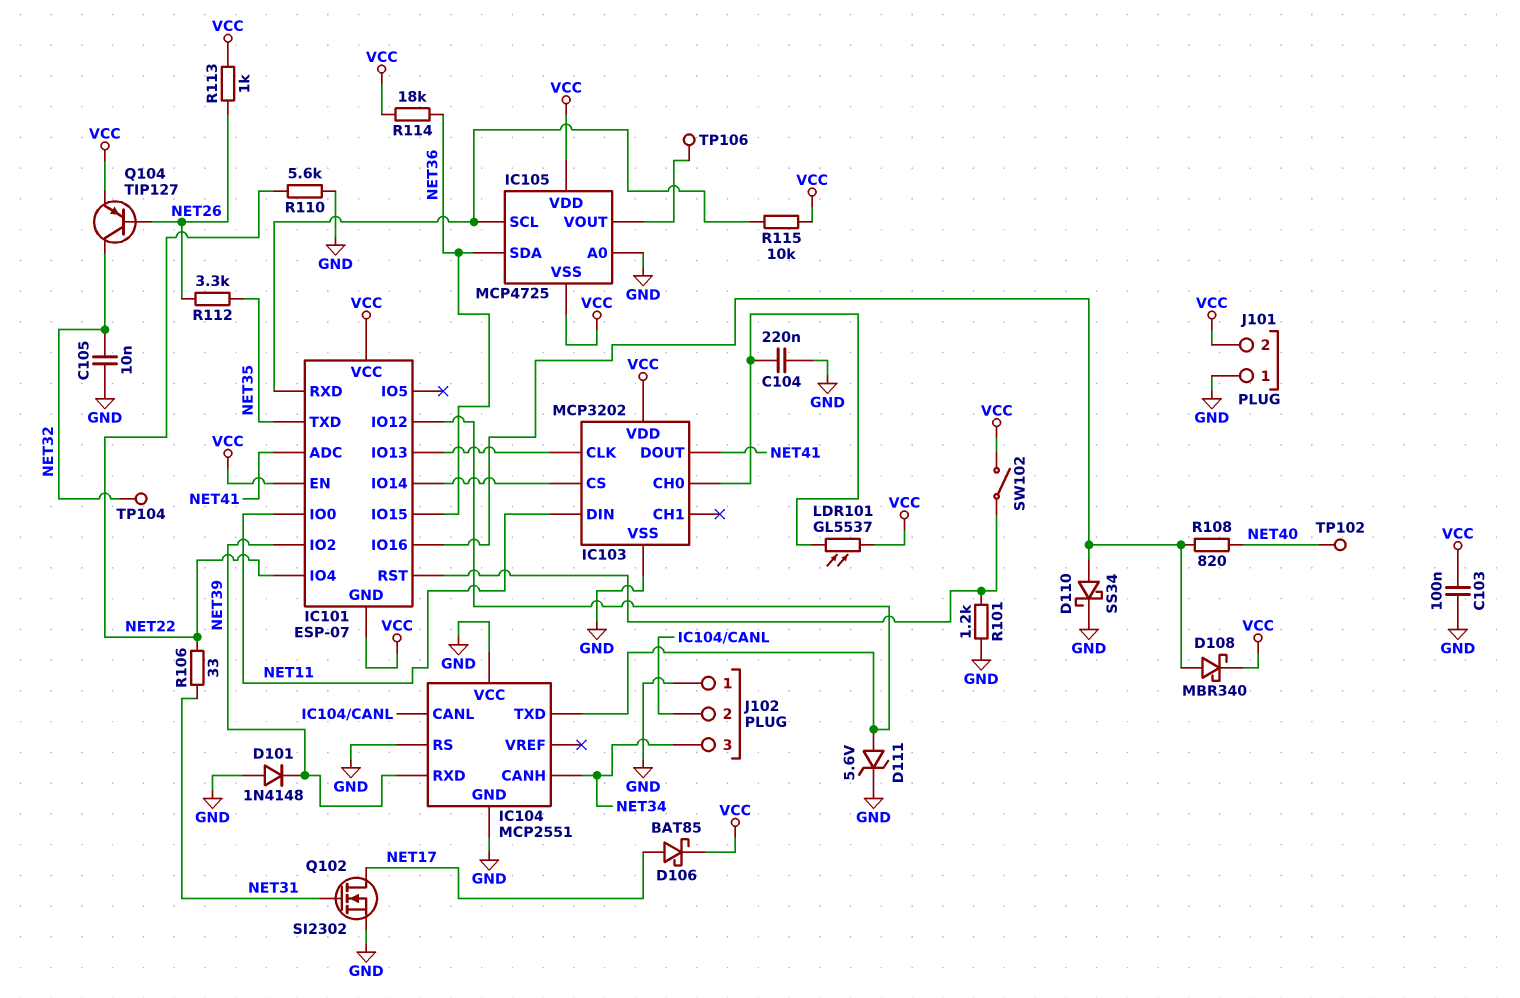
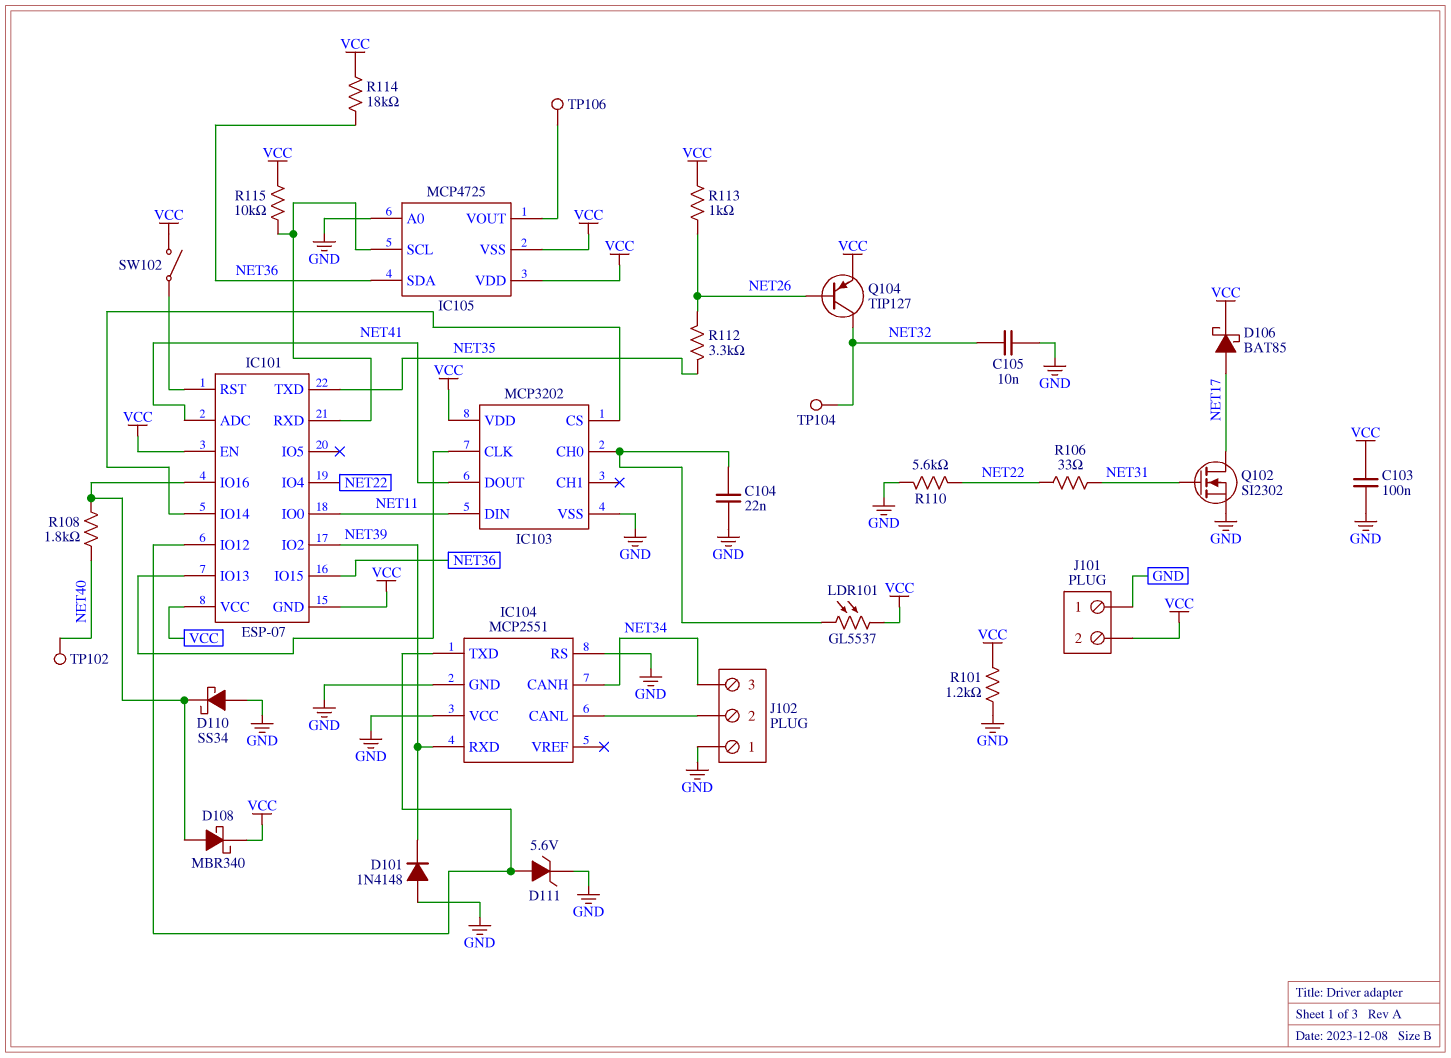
C104: 220nF (GND, IC103/CH0) -> 22nF (GND, IC103/CH0)
D110: schottky SS34 (A IC101/IO16, K GND) -> schottky SS34 (A GND, K IC101/IO16)
R101: 1.2k (GND, IC101/RST) -> 1.2k (GND, VCC)
R108: 820 (IC101/IO16, NET40) -> 1.8k (IC101/IO16, NET40)

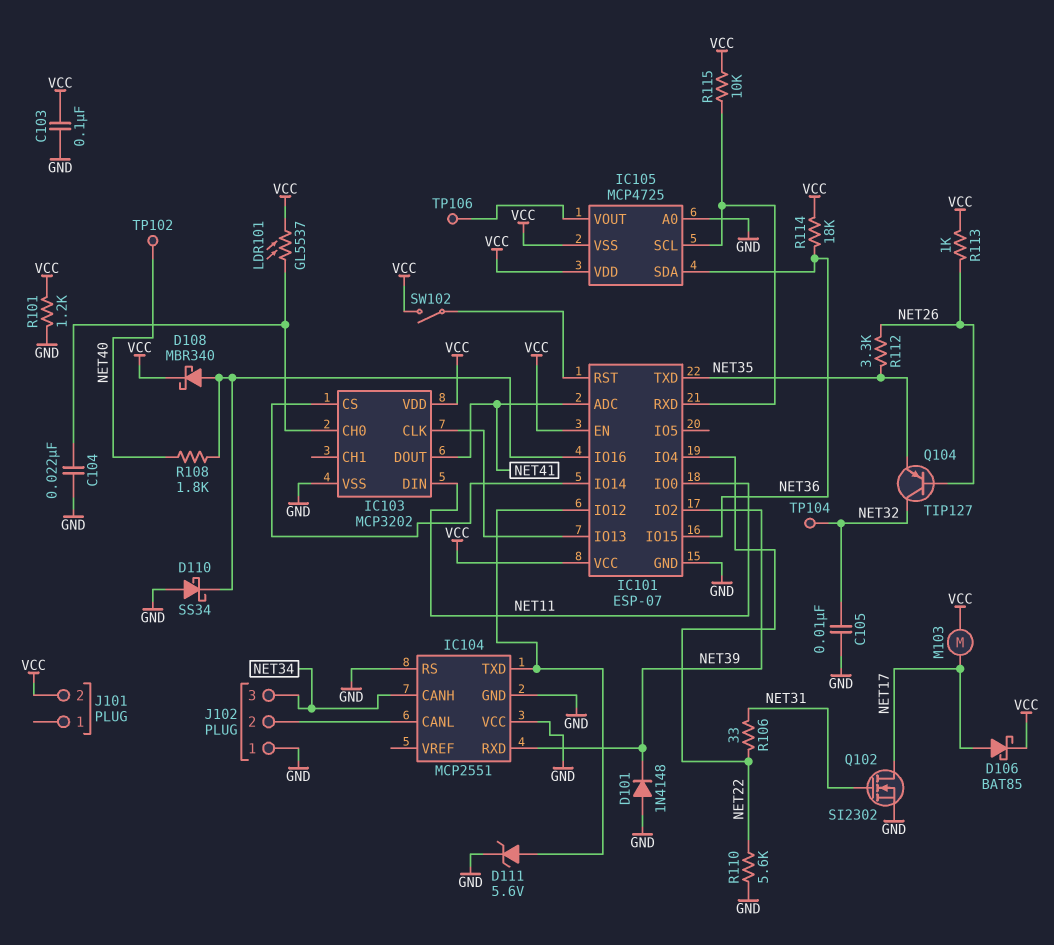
IC101 pin GND: VCC -> GND
J101 pin 1: GND -> none
M103: none -> motor (NET17, VCC)
Q104: PNP TIP127 (B NET26, C NET32, E VCC) -> PNP TIP127 (B NET26, C NET32, E NET35)

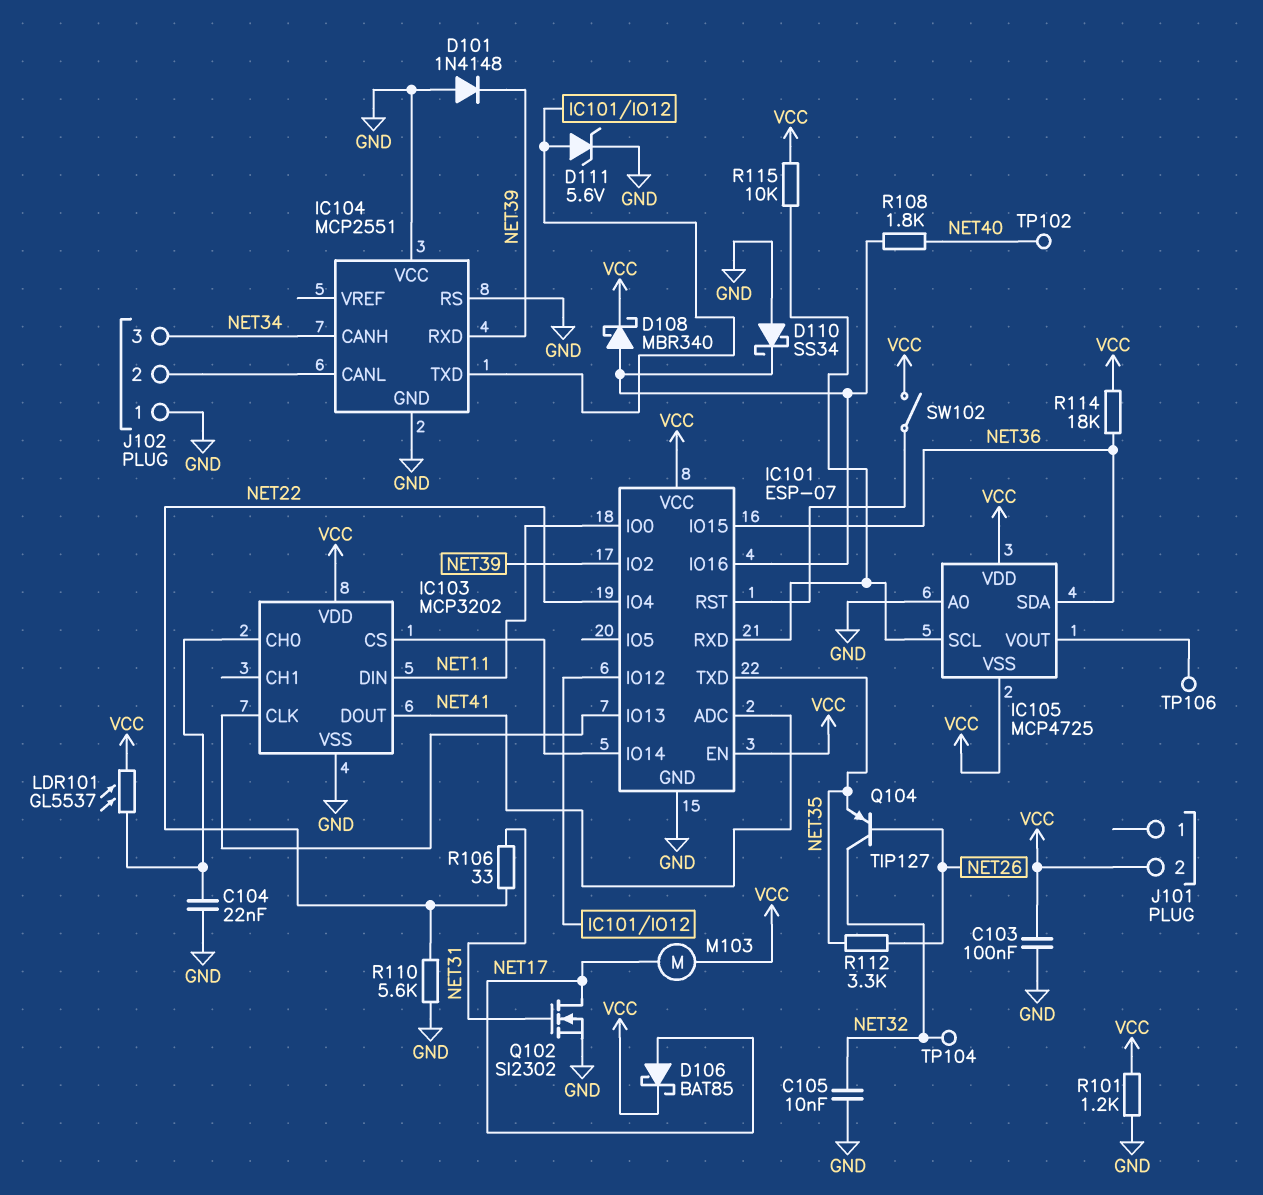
R113: 1k (NET26, VCC) -> none

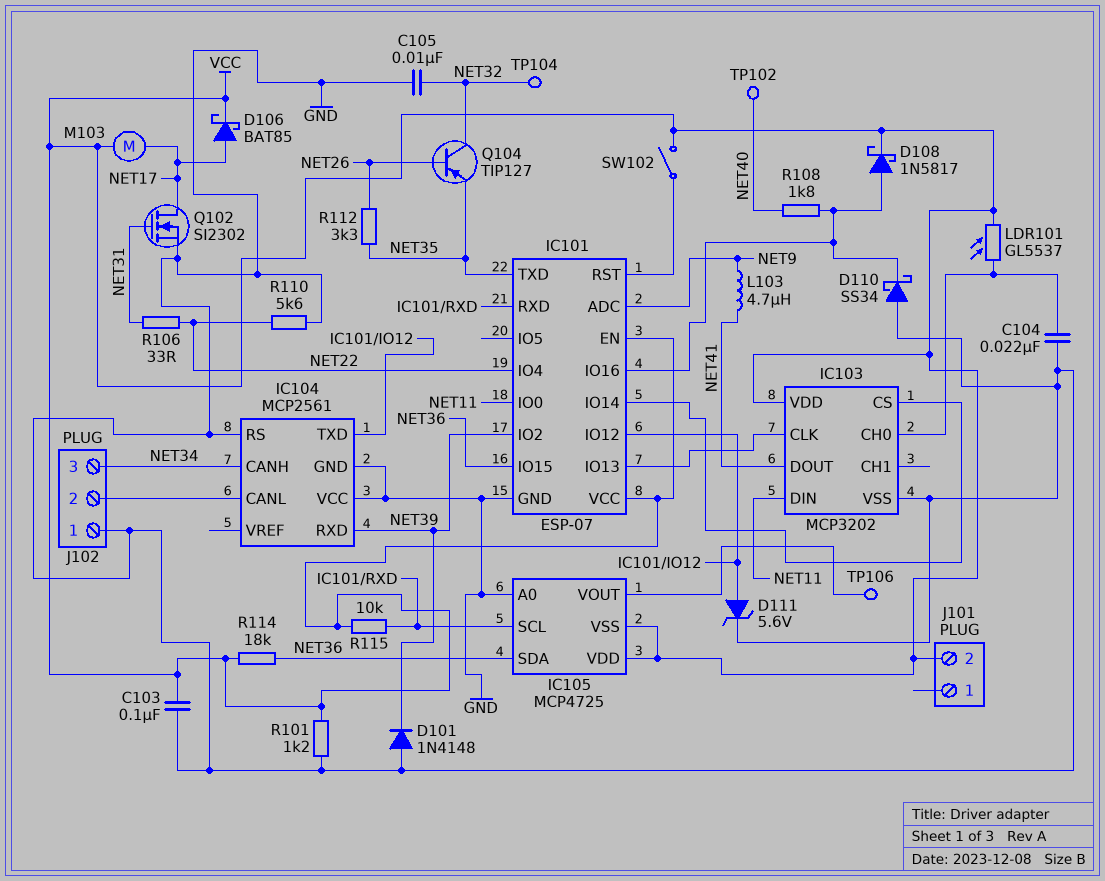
D108: schottky MBR340 (A IC101/IO16, K VCC) -> schottky 1N5817 (A IC101/IO16, K VCC)
IC101 pin ADC: NET41 -> NET9
IC104: MCP2551 -> MCP2561
L103: none -> 4.7uH (NET9, NET41)

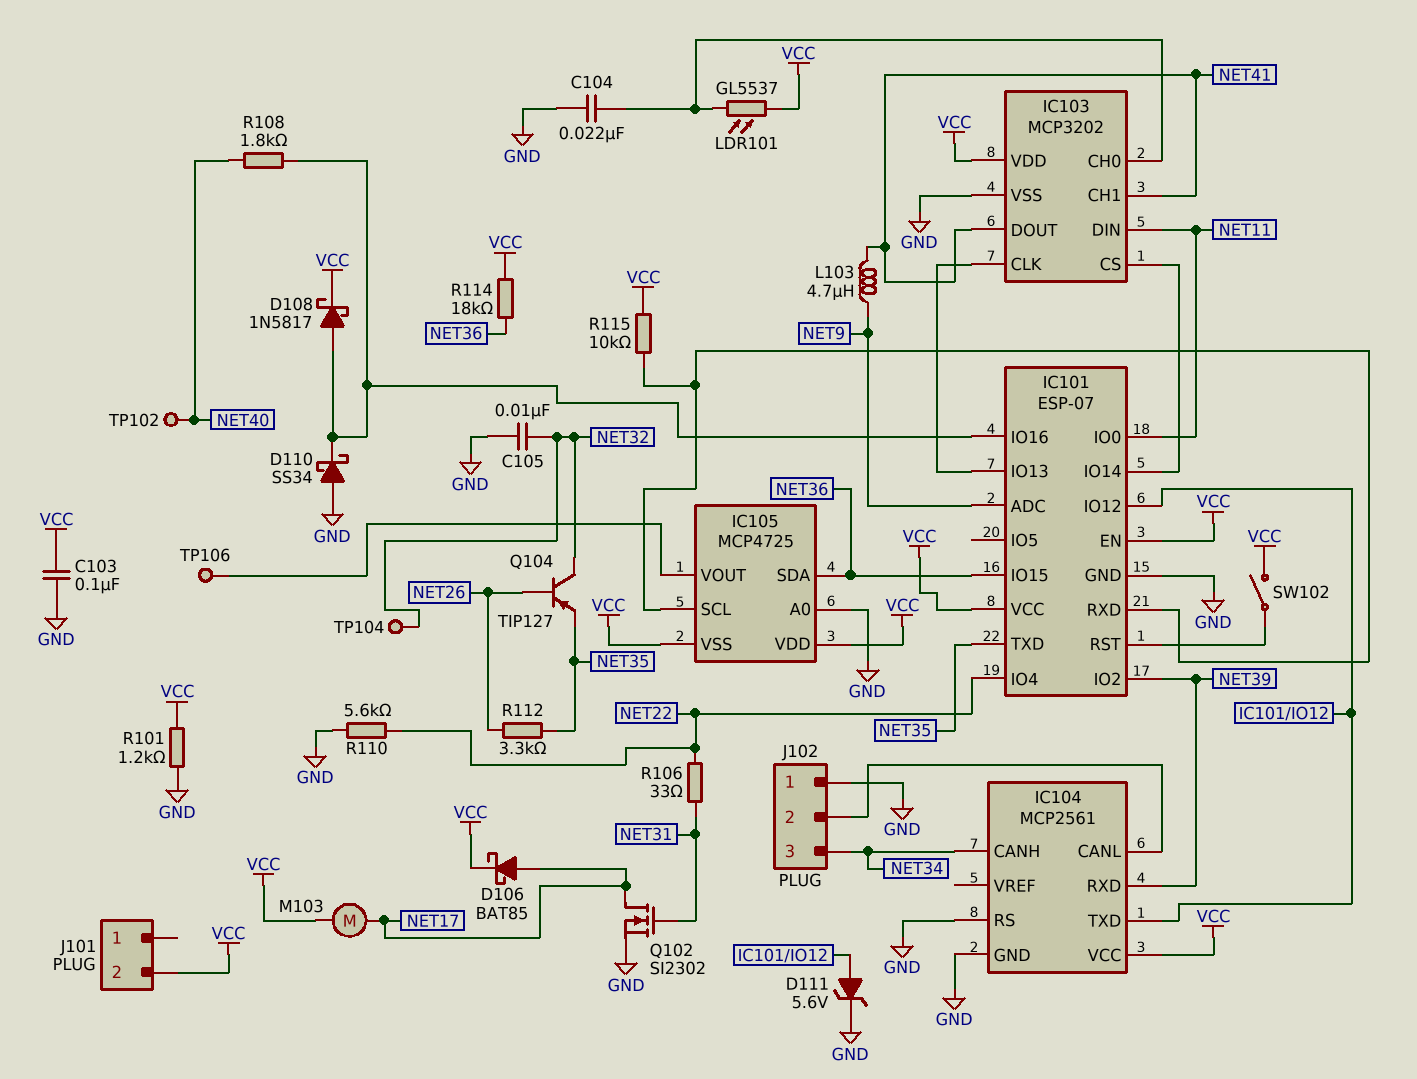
D101: diode 1N4148 (A GND, K NET39) -> none
IC103 pin CH1: none -> NET41
IC104 pin VCC: GND -> VCC

